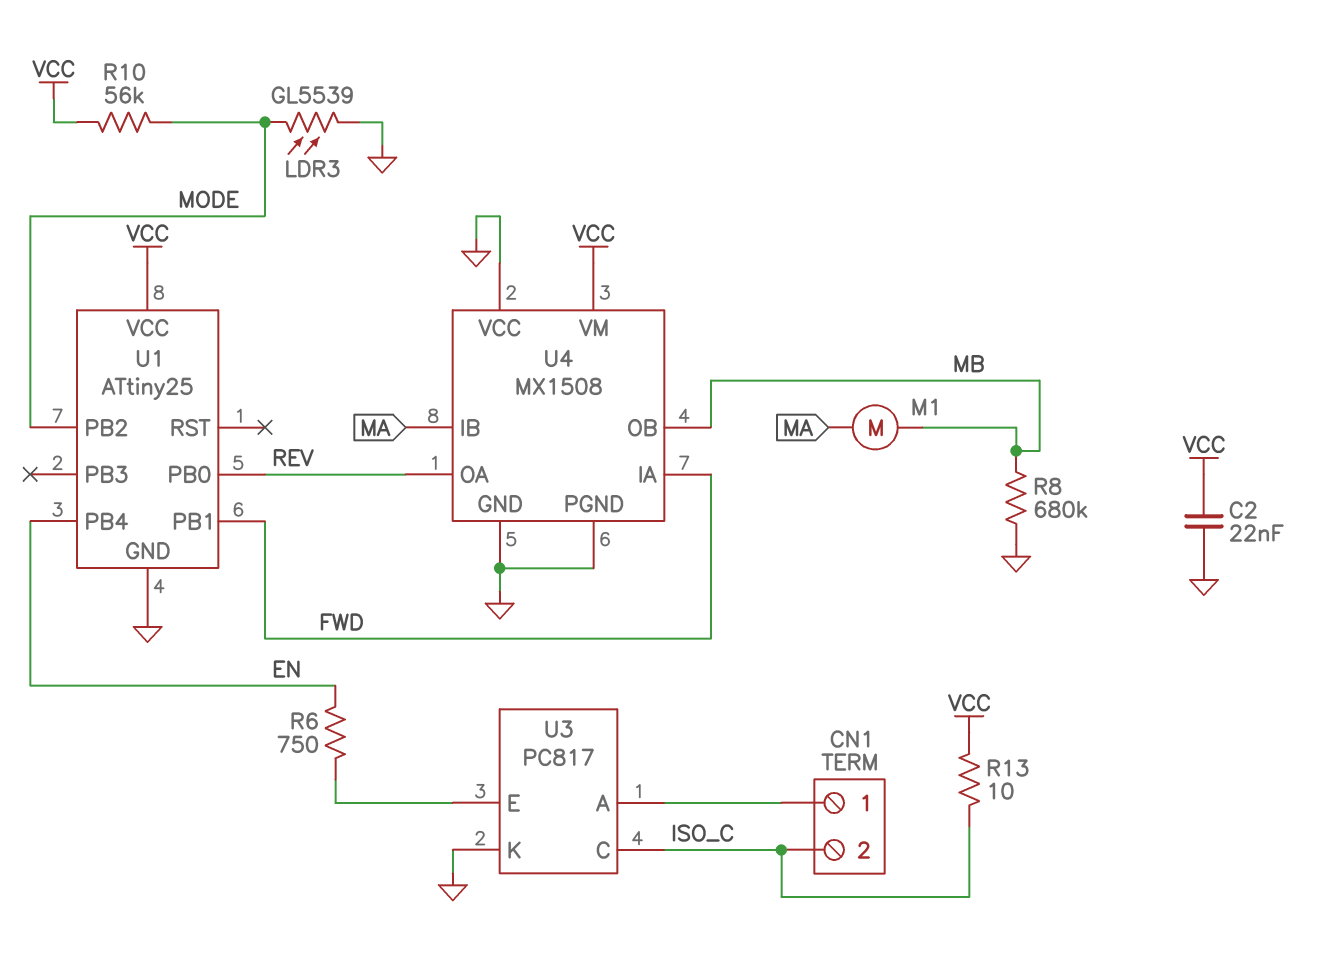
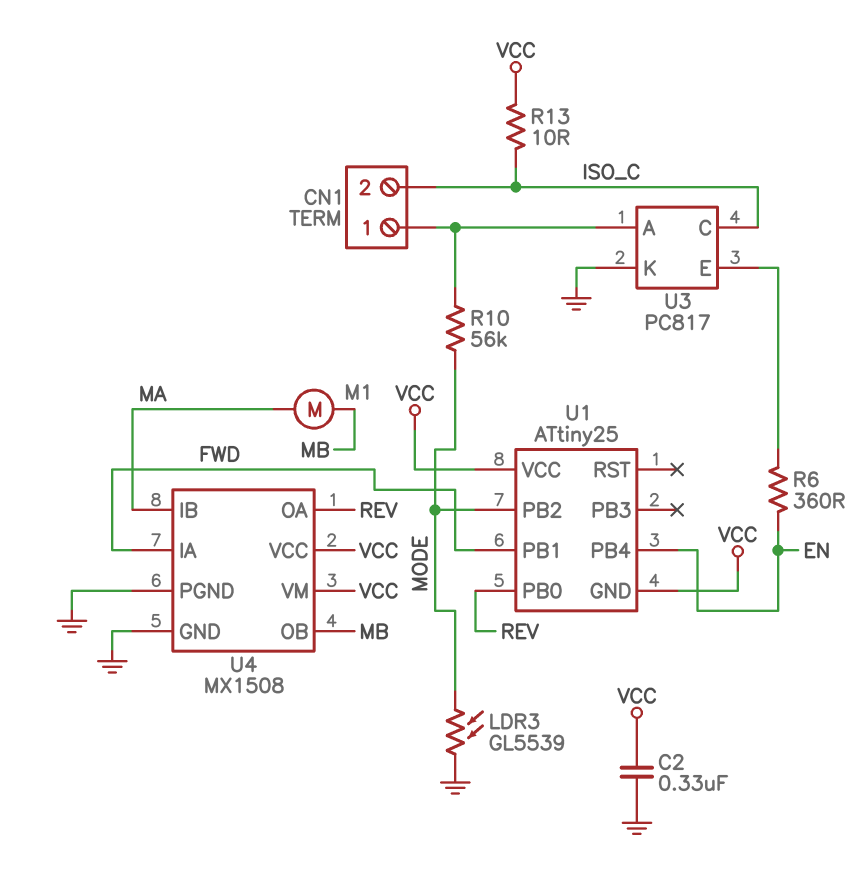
C2: 22nF (GND, VCC) -> 330nF (GND, VCC)
R6: 750 (EN, U3/E) -> 360 (EN, U3/E)
R8: 680k (GND, MB) -> none
R10: 56k (MODE, VCC) -> 56k (CN1/1, MODE)
U1 pin GND: GND -> VCC
U4 pin VCC: GND -> VCC

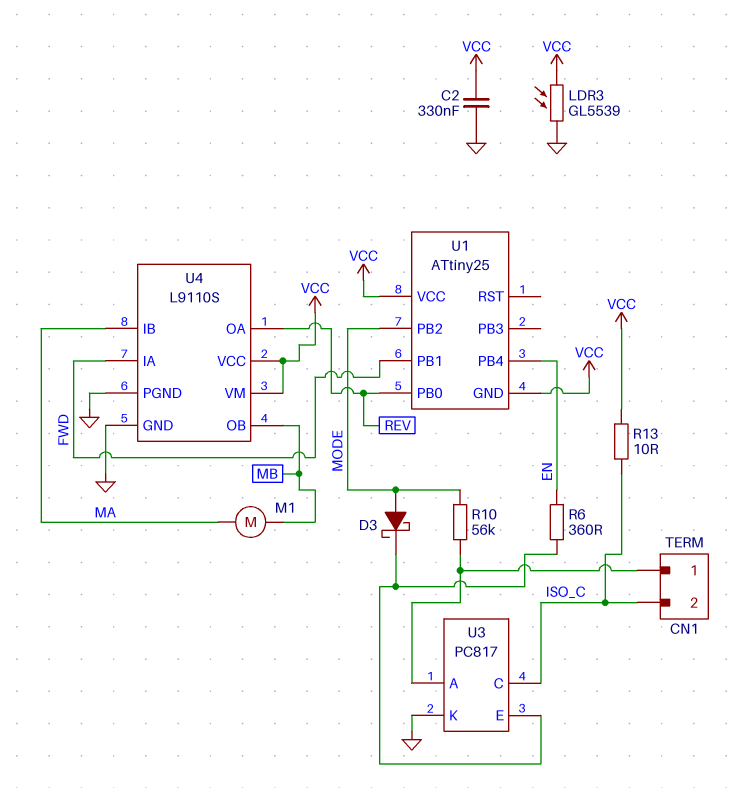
D3: none -> schottky (A MODE, K U3/E)
LDR3: GL5539 (GND, MODE) -> GL5539 (GND, VCC)
U4: MX1508 -> L9110S

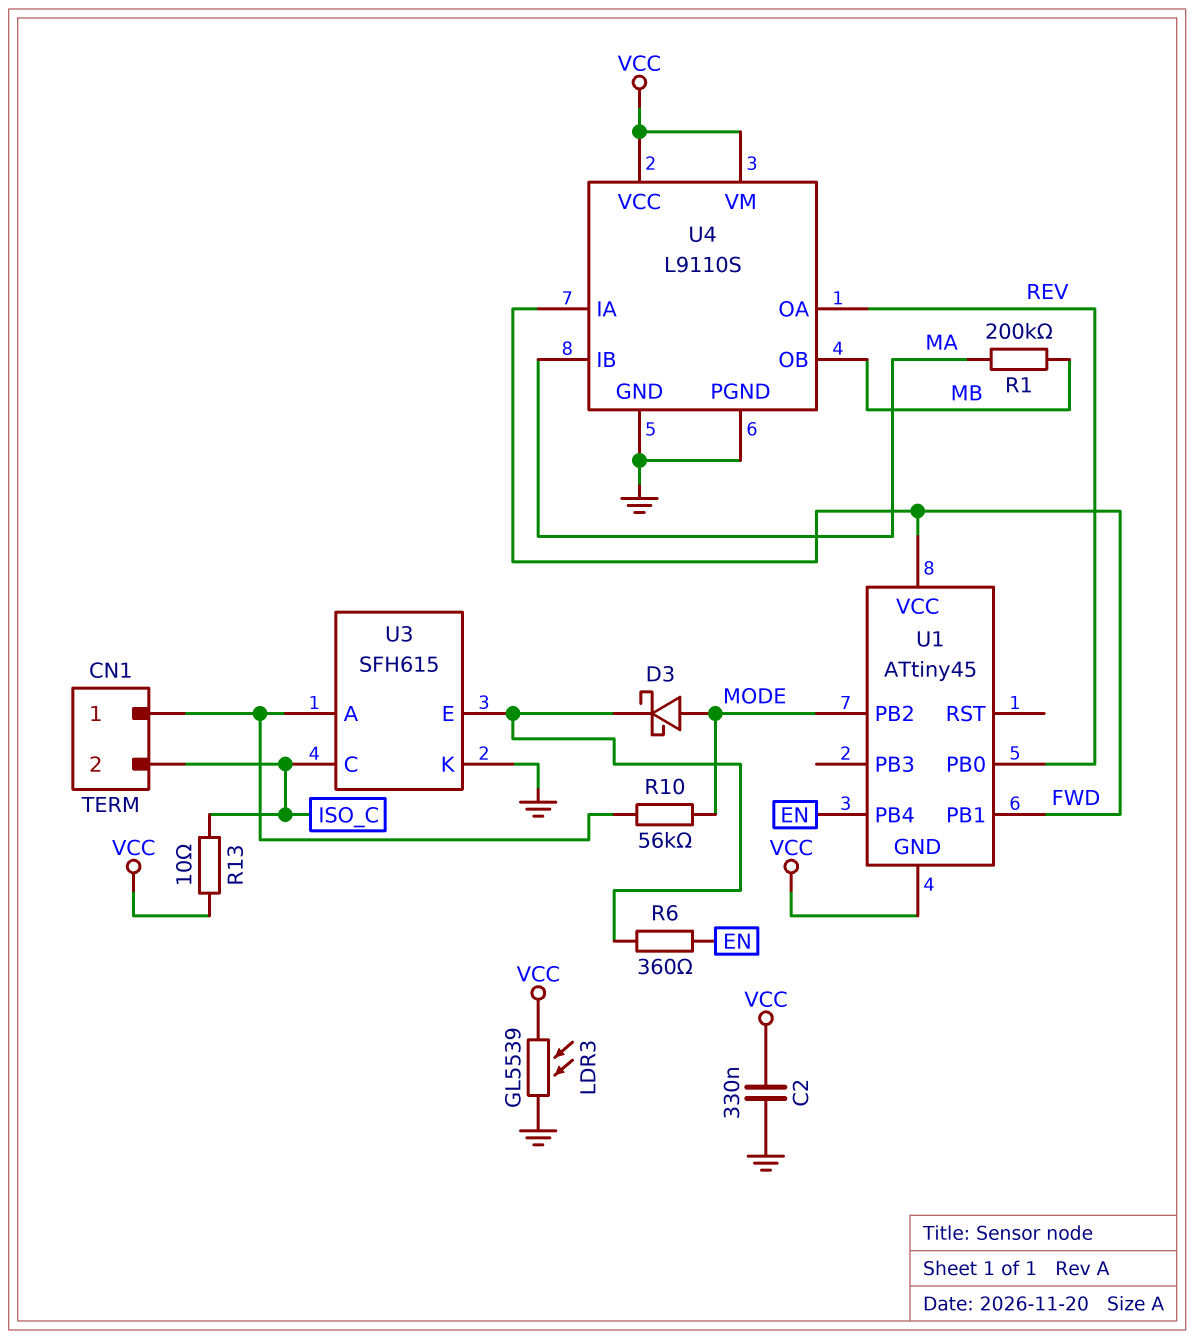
M1: motor (MA, MB) -> none
R1: none -> 200k (MA, MB)
U1: ATtiny25 -> ATtiny45
U1 pin VCC: VCC -> FWD
U3: PC817 -> SFH615

